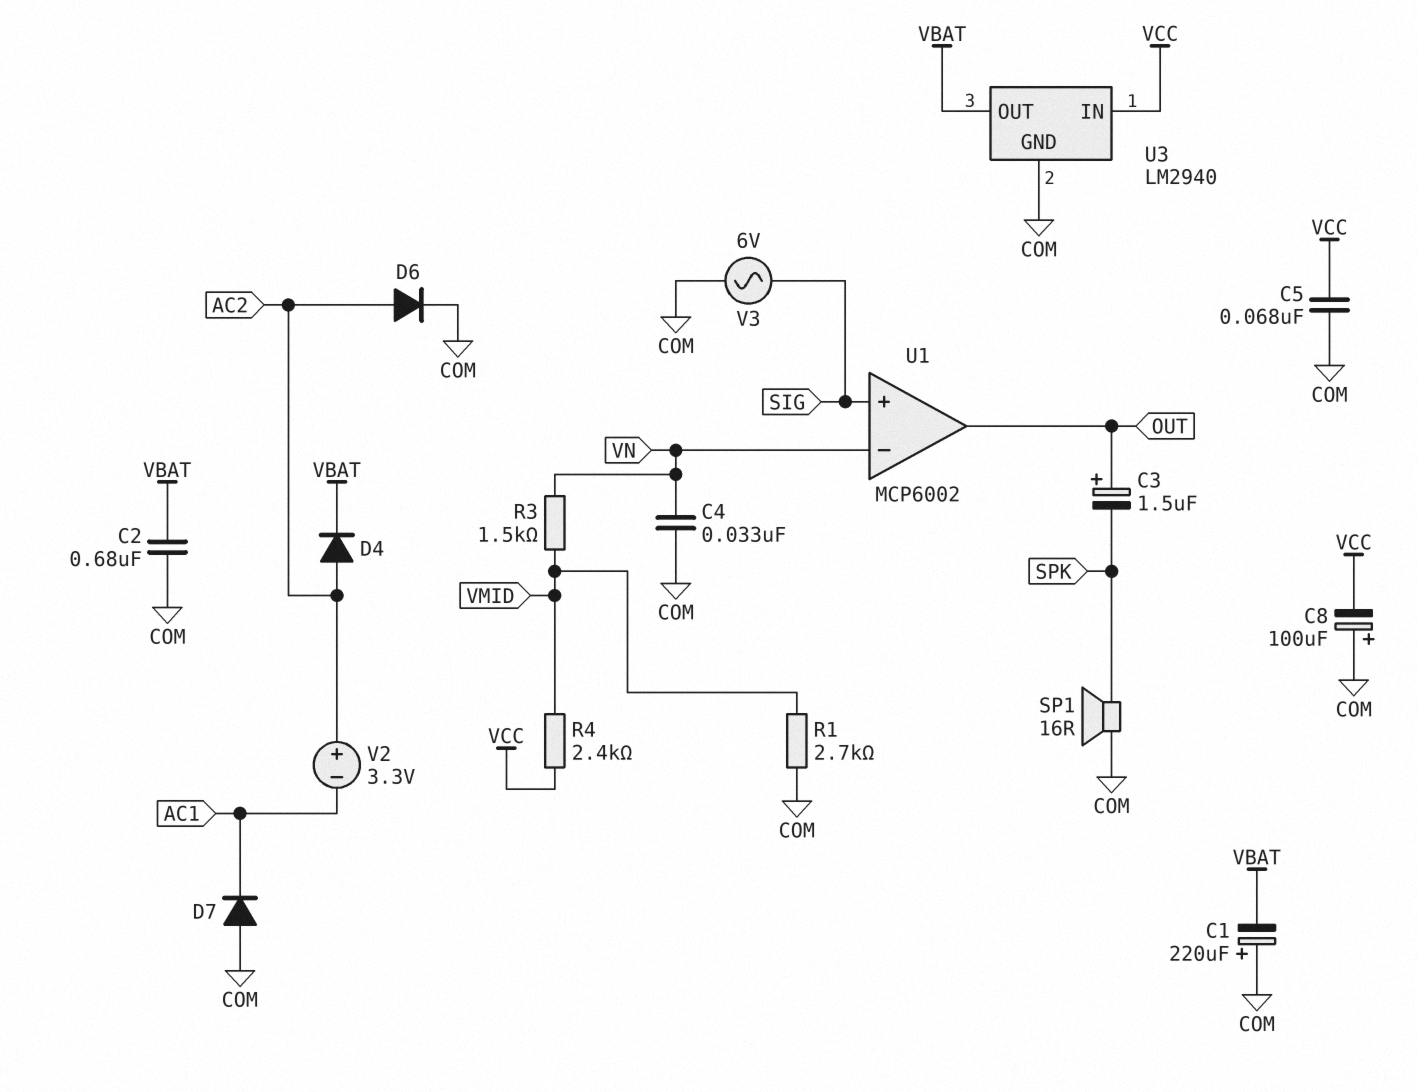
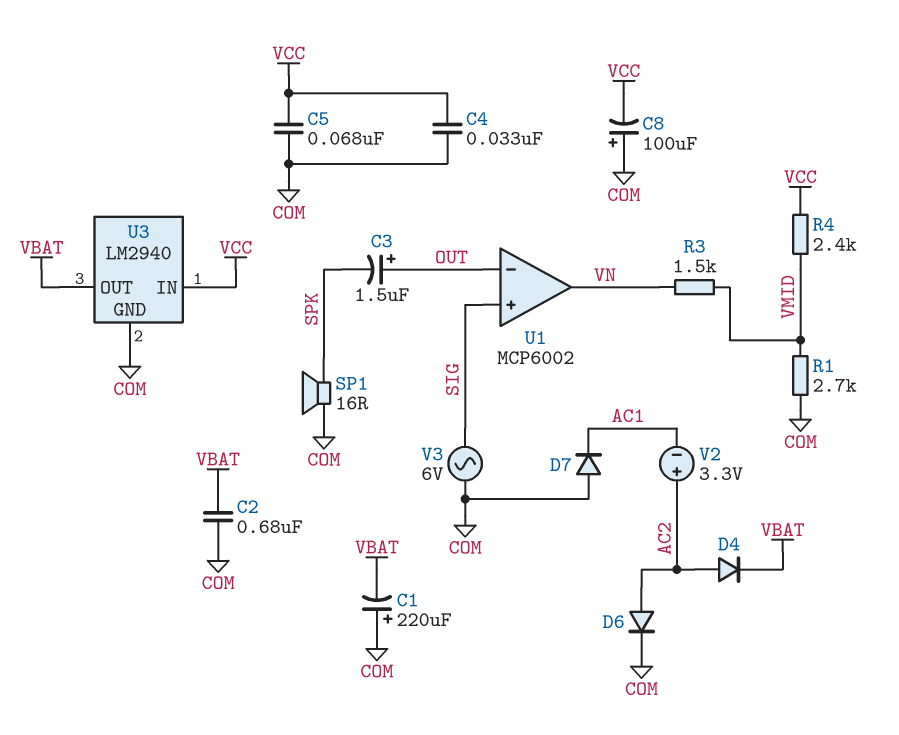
C4: 33nF (COM, VN) -> 33nF (COM, VCC)
U1 pin in-: VN -> OUT
U1 pin out: OUT -> VN

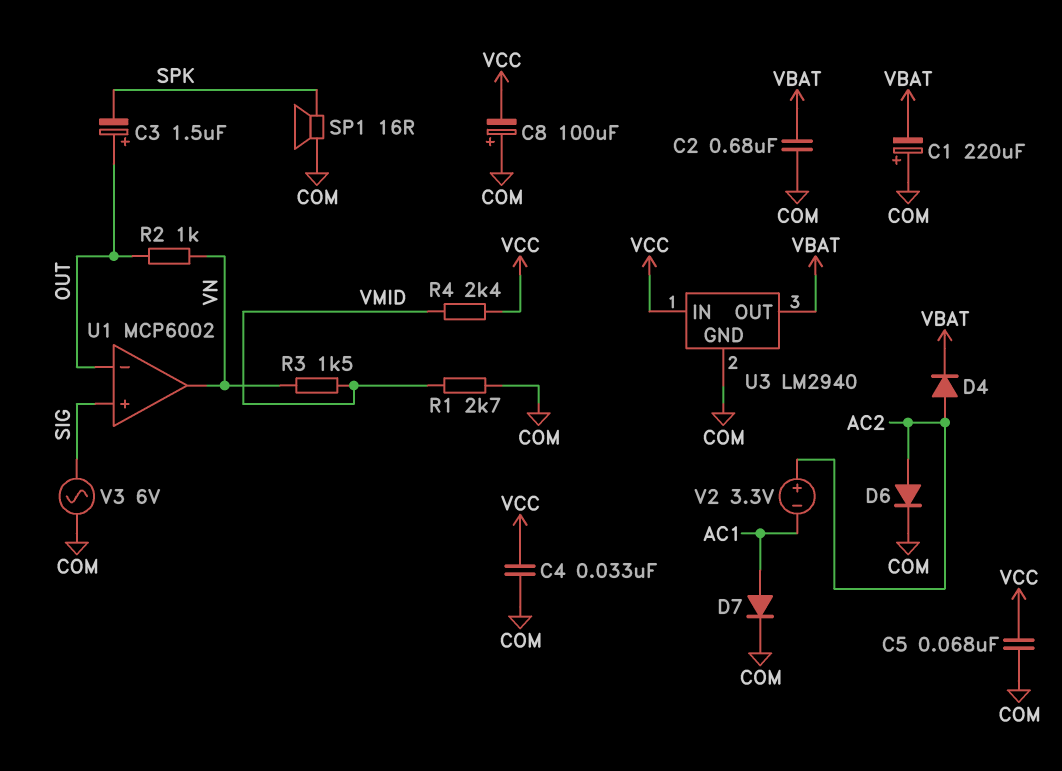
D7: diode (A COM, K AC1) -> diode (A AC1, K COM)
R2: none -> 1k (OUT, VN)

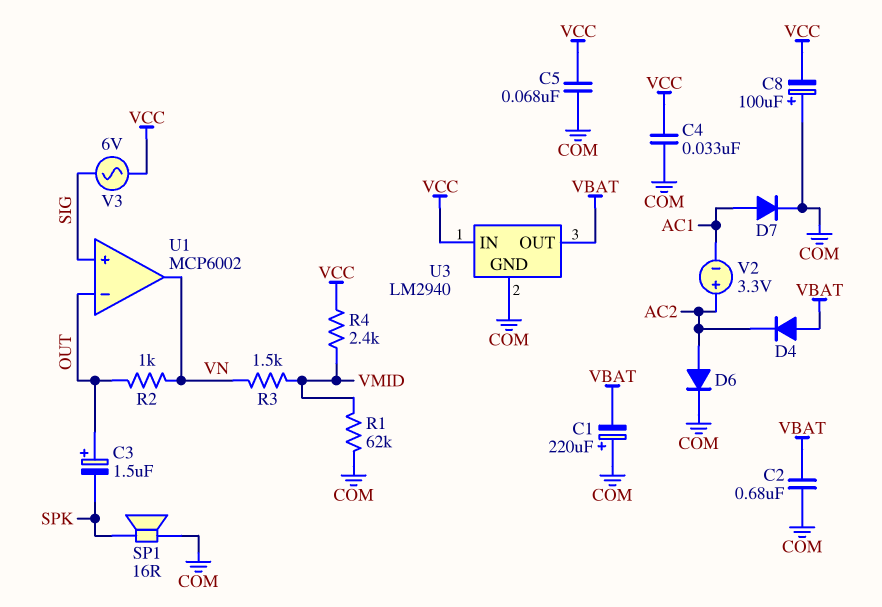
D4: diode (A AC2, K VBAT) -> diode (A VBAT, K AC2)
R1: 2.7k (COM, VMID) -> 62k (COM, VMID)
V3: AC 6V (COM, SIG) -> AC 6V (SIG, VCC)

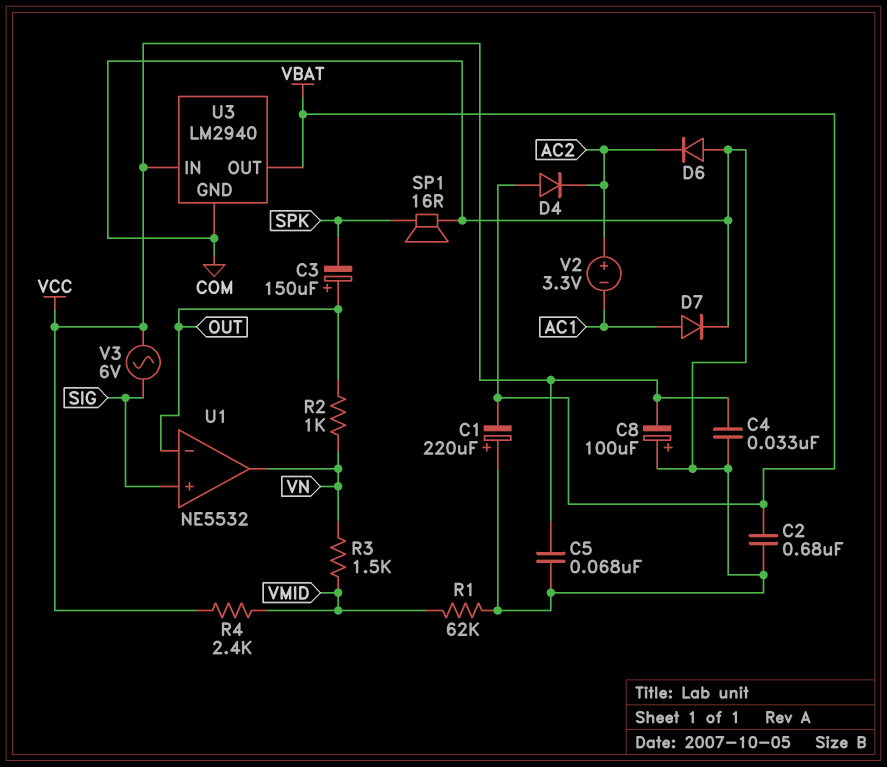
C3: 1.5uF (plus OUT, minus SPK) -> 150uF (plus OUT, minus SPK)
D6: diode (A AC2, K COM) -> diode (A COM, K AC2)
U1: MCP6002 -> NE5532

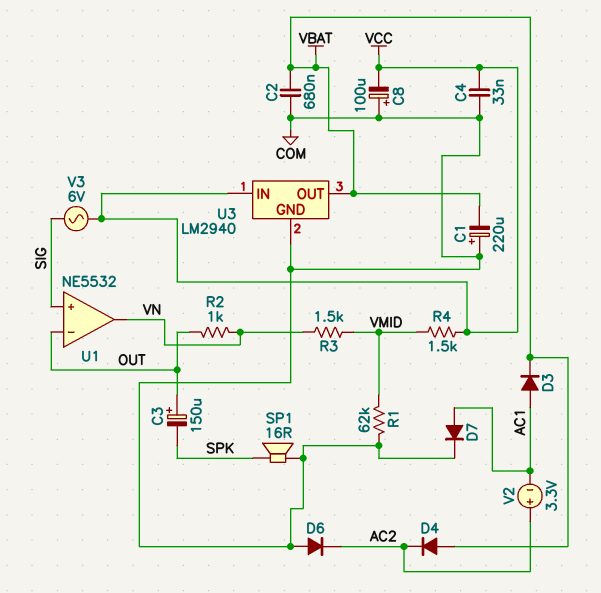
C5: 68nF (COM, VCC) -> none
D3: none -> diode (A AC1, K VBAT)
R4: 2.4k (VCC, VMID) -> 1.5k (VCC, VMID)

